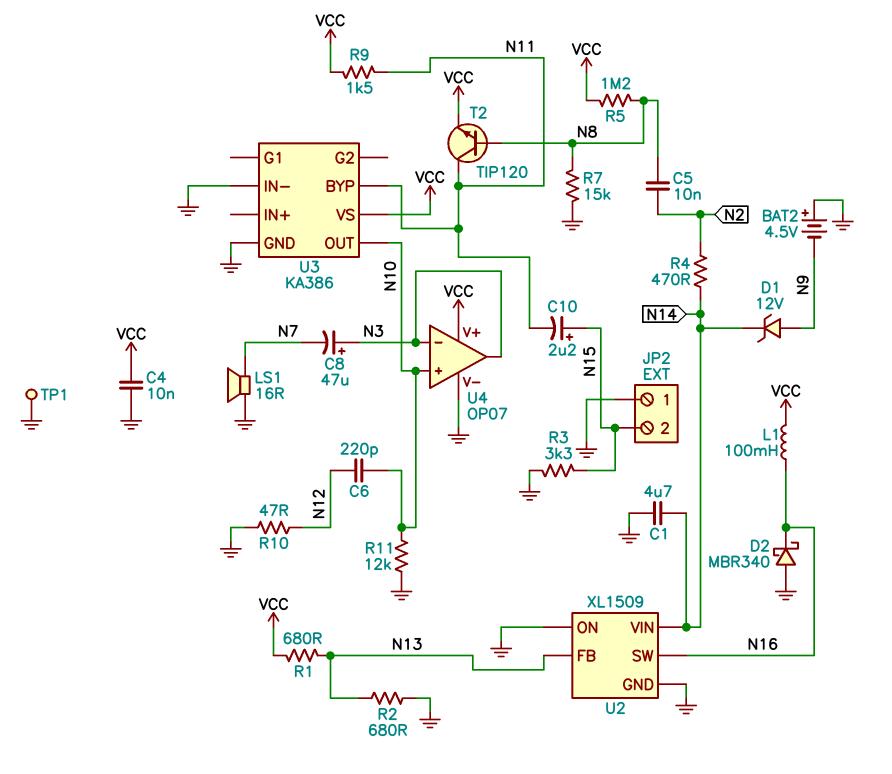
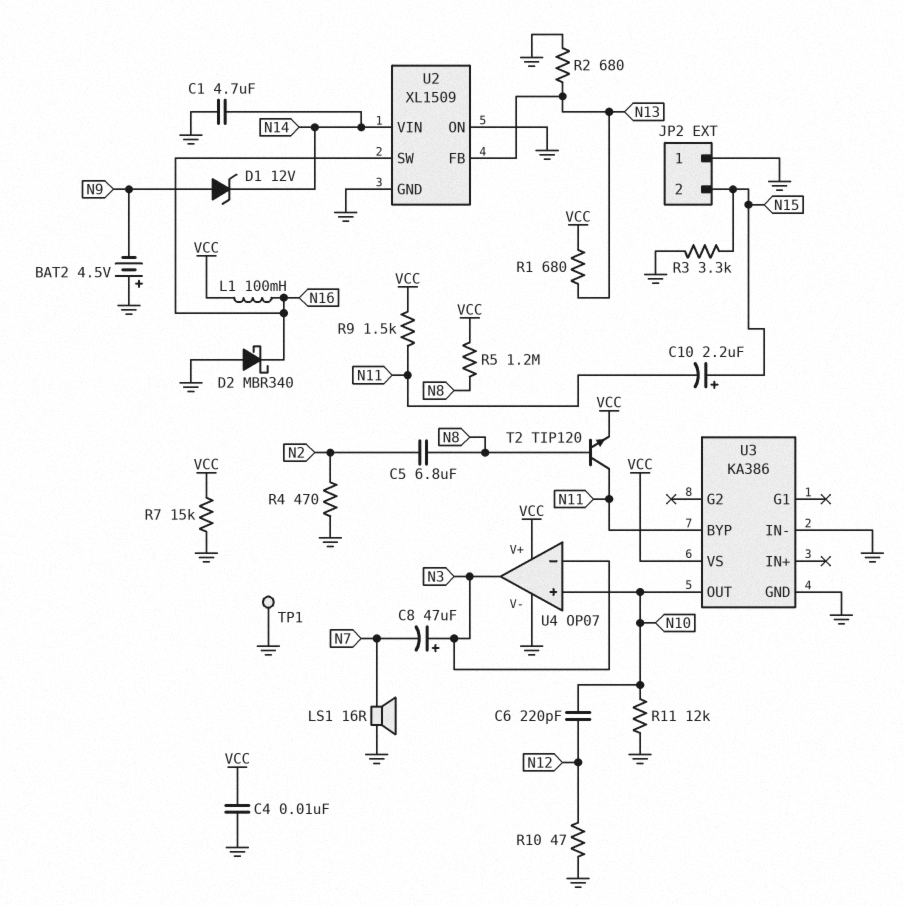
C5: 10nF (N2, N8) -> 6.8uF (N2, N8)
R4: 470 (N2, N14) -> 470 (GND, N2)
R7: 15k (GND, N8) -> 15k (GND, VCC)

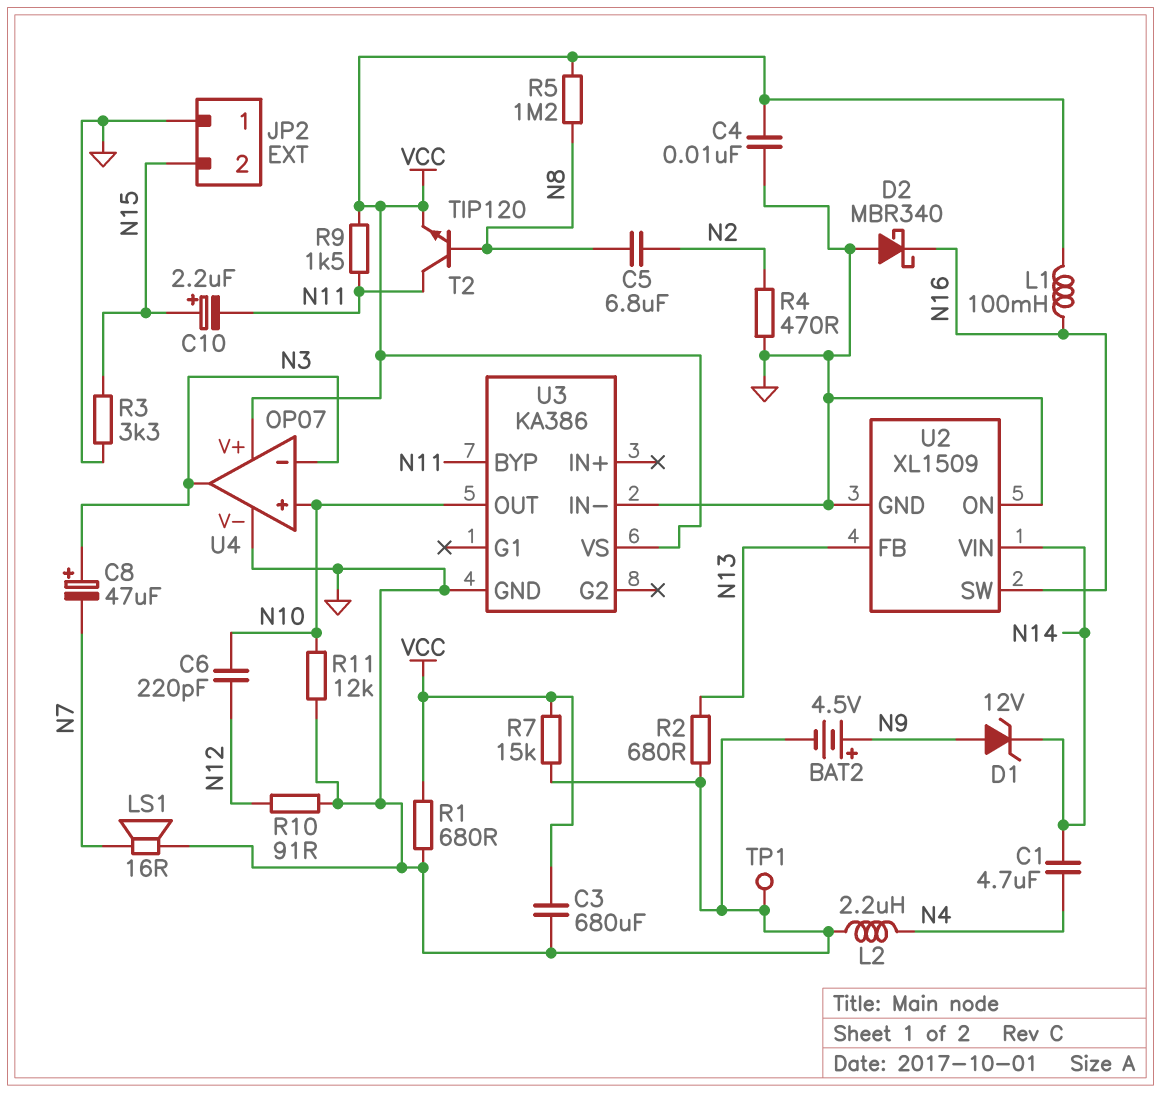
BAT2: 4.5V (plus GND, minus N9) -> 4.5V (plus N9, minus GND)
C1: 4.7uF (GND, N14) -> 4.7uF (N4, N14)
C3: none -> 680uF (GND, VCC)
L2: none -> 2.2uH (GND, N4)
R1: 680 (N13, VCC) -> 680 (GND, VCC)
R10: 47 (GND, N12) -> 91 (GND, N12)

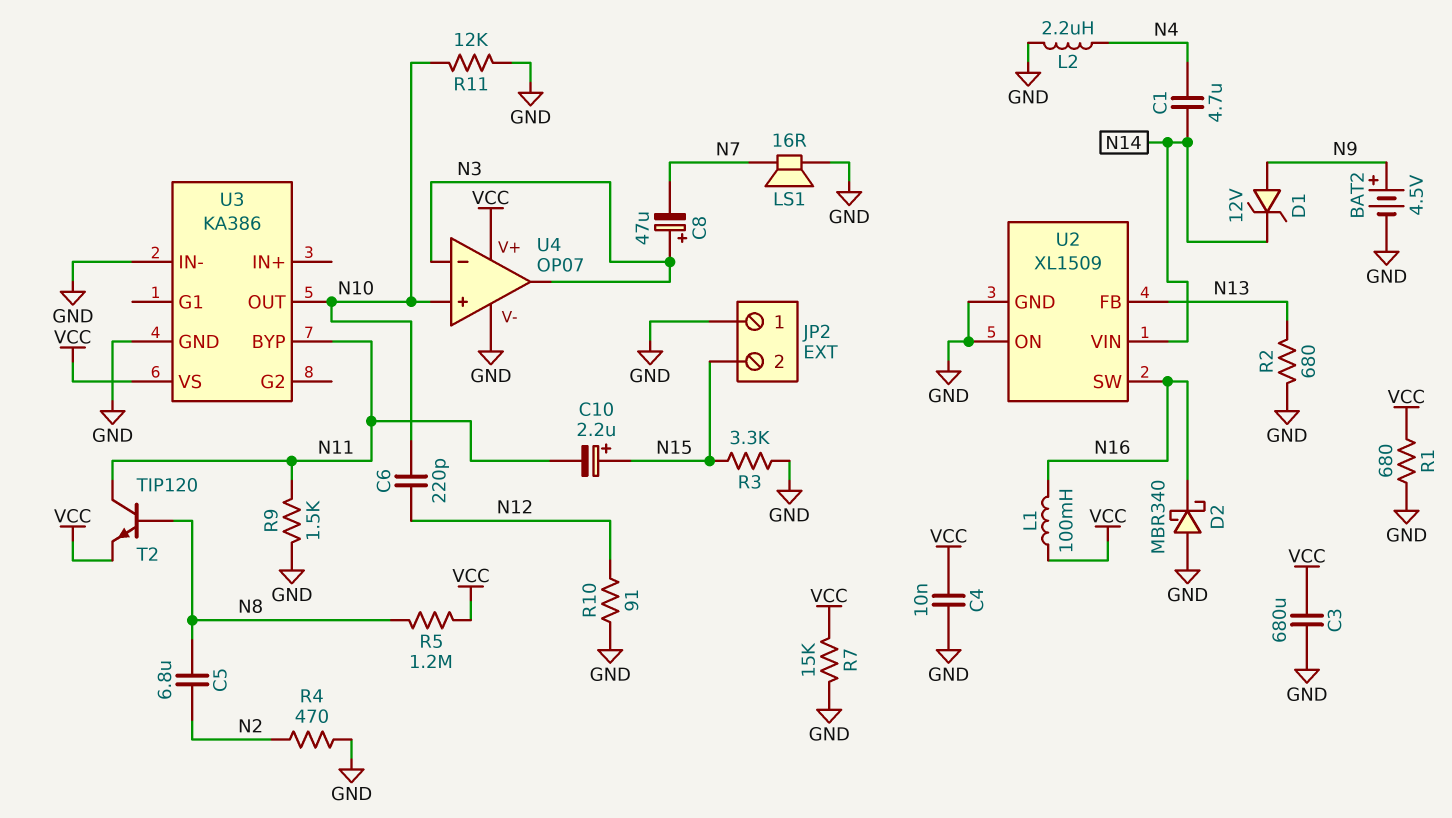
R9: 1.5k (N11, VCC) -> 1.5k (GND, N11)
TP1: test point (GND) -> none

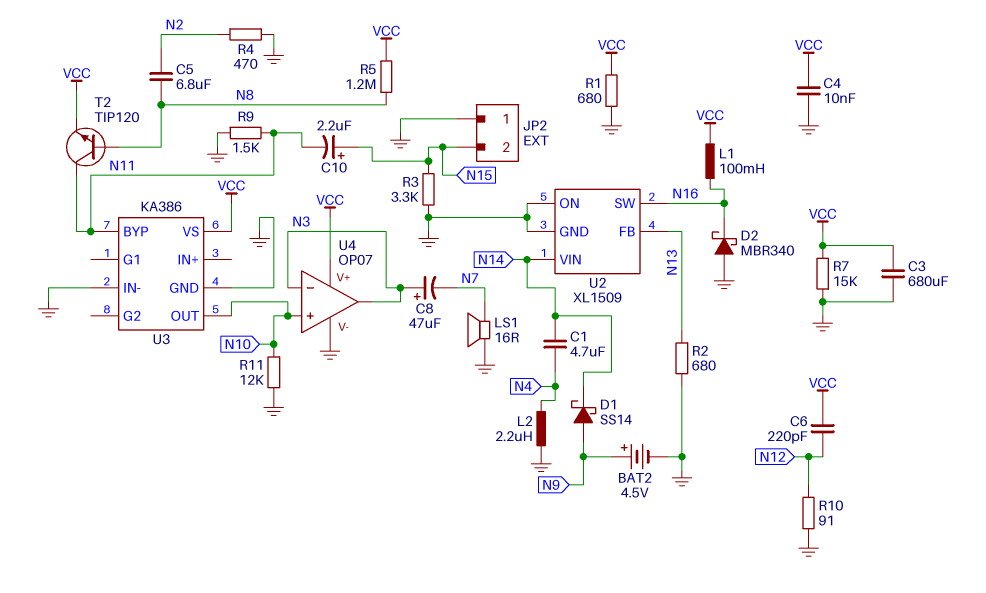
C6: 220pF (N10, N12) -> 220pF (N12, VCC)
D1: zener 12V (A N9, K N14) -> schottky SS14 (A N9, K N14)

